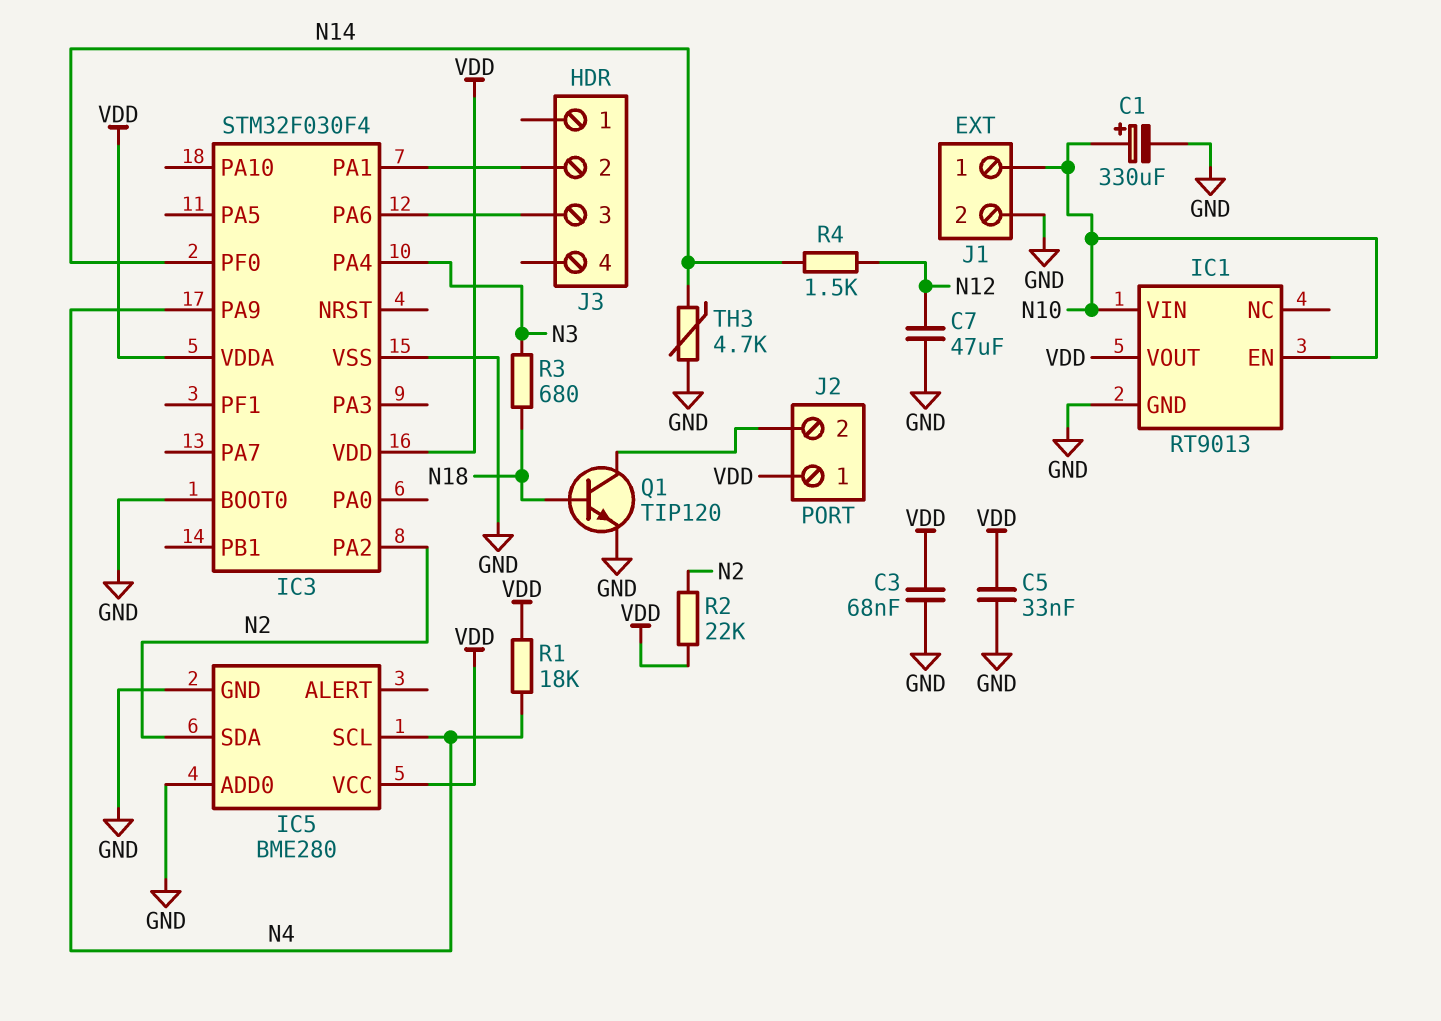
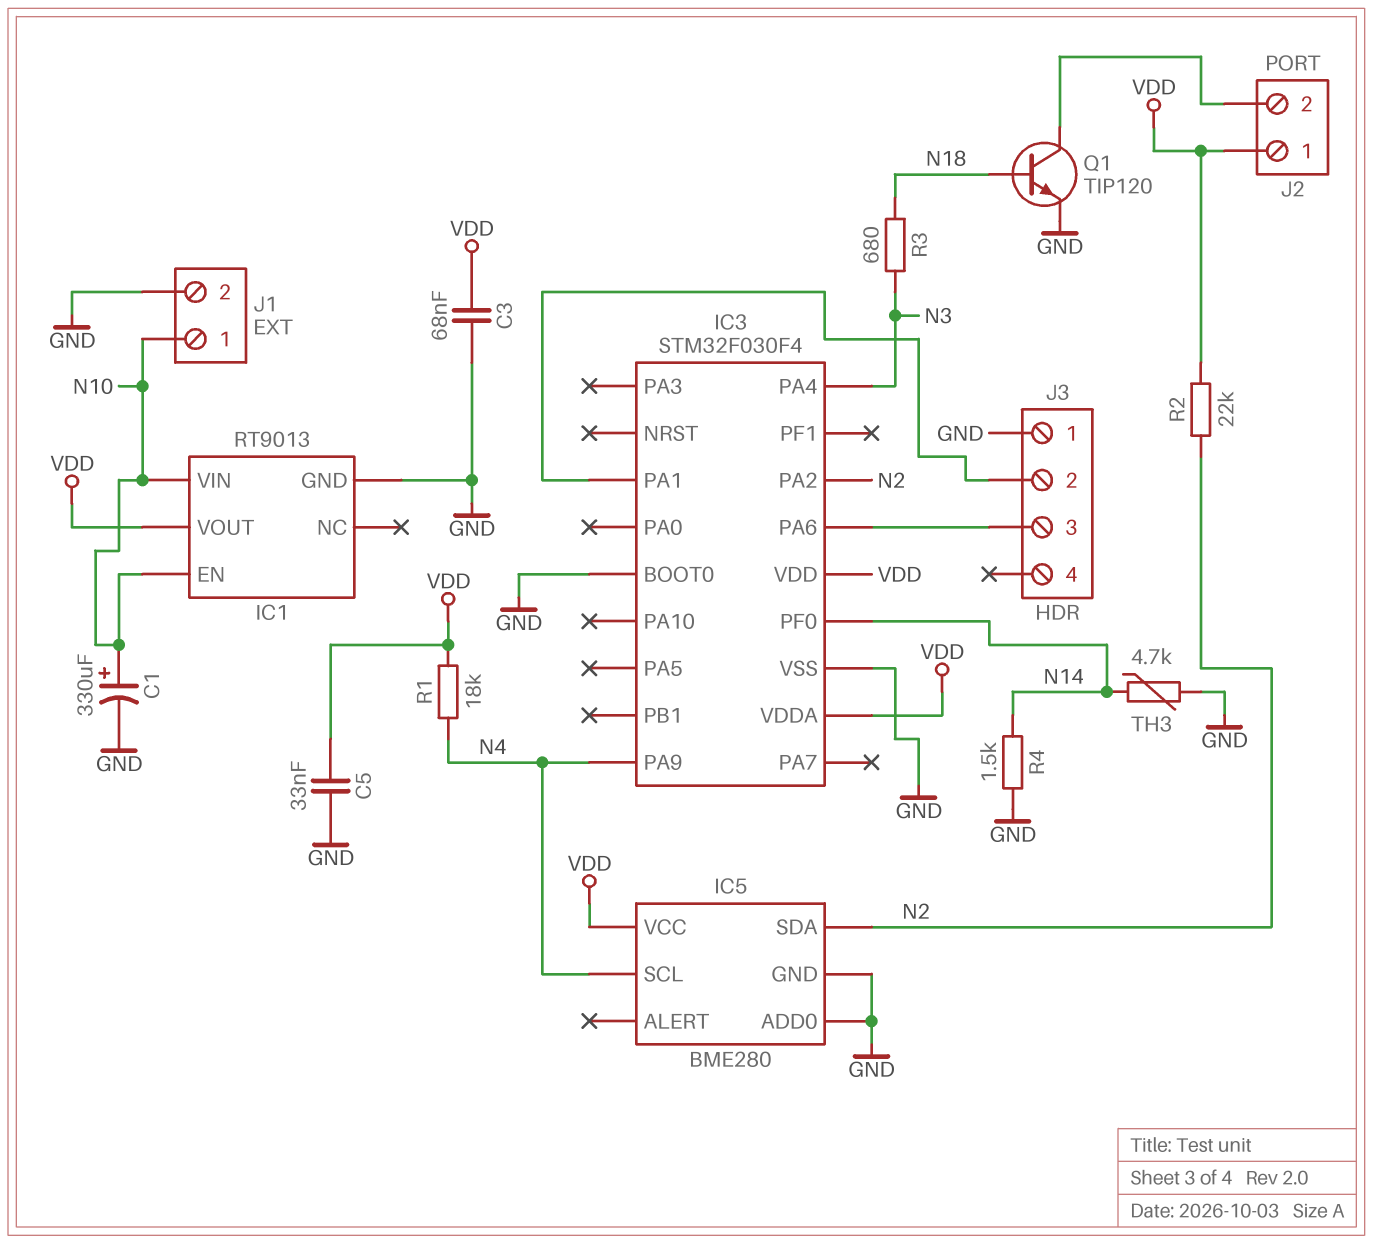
C7: 47uF (GND, N12) -> none
J3 pin 1: none -> GND
R4: 1.5k (N12, N14) -> 1.5k (GND, N14)

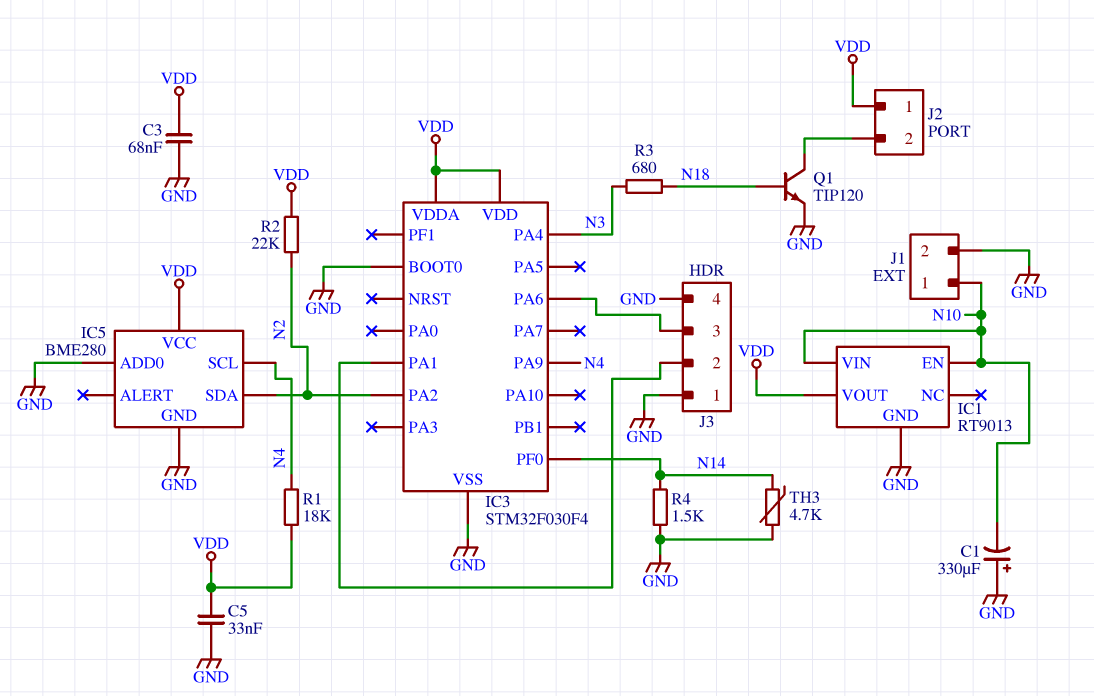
C1: 330uF (plus N10, minus GND) -> 330uF (plus GND, minus N10)
J3 pin 4: none -> GND

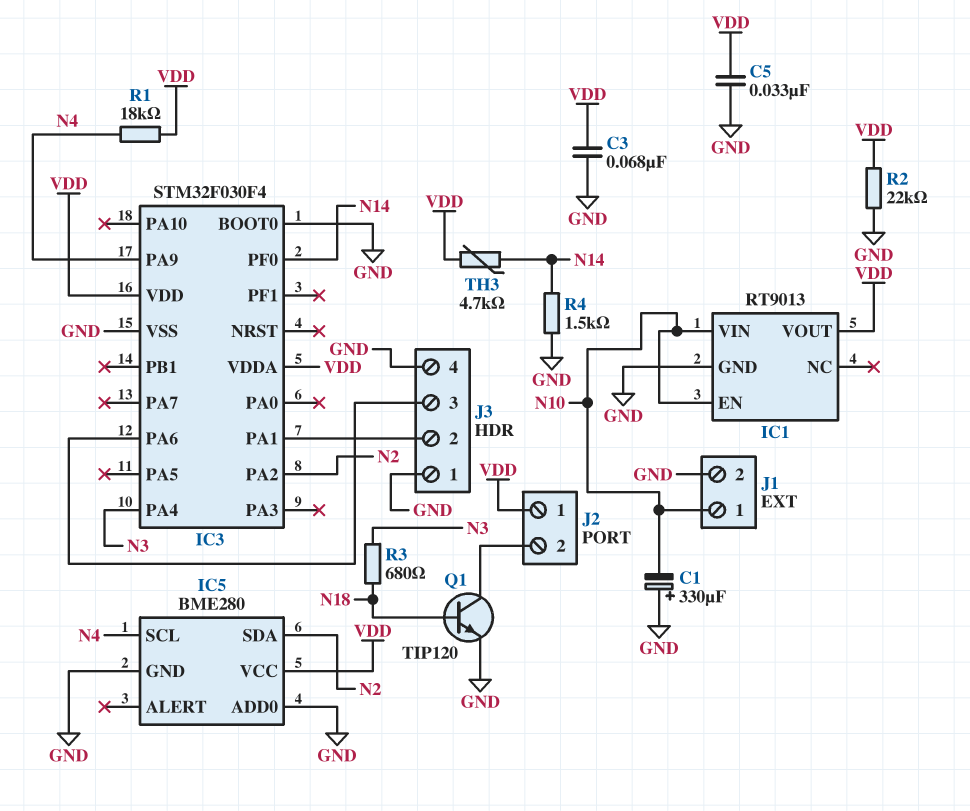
R2: 22k (N2, VDD) -> 22k (GND, VDD)
TH3: 4.7k (GND, N14) -> 4.7k (N14, VDD)

